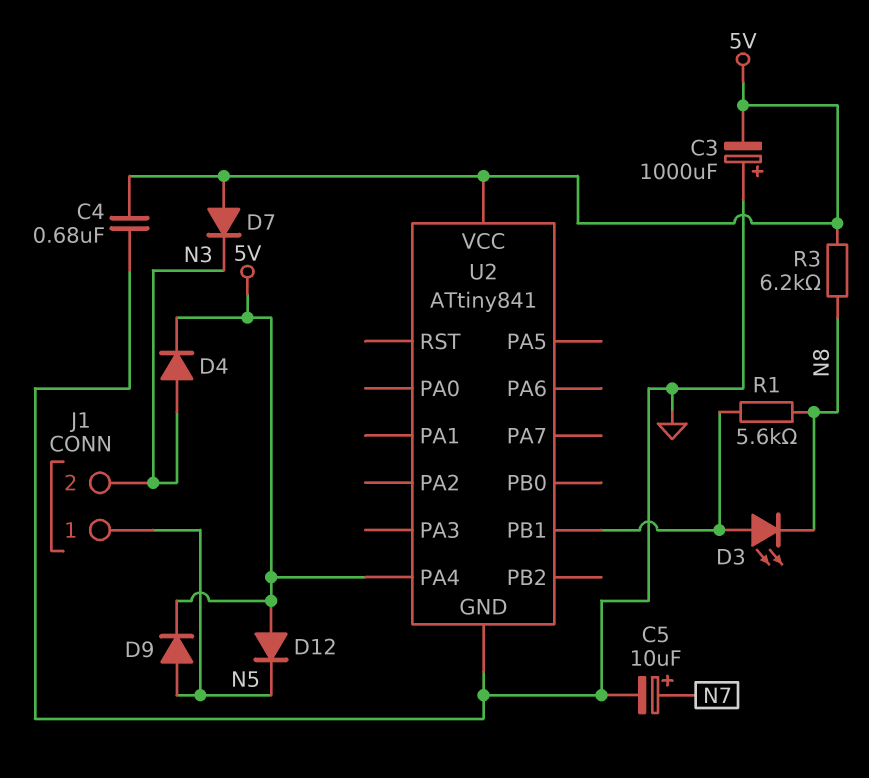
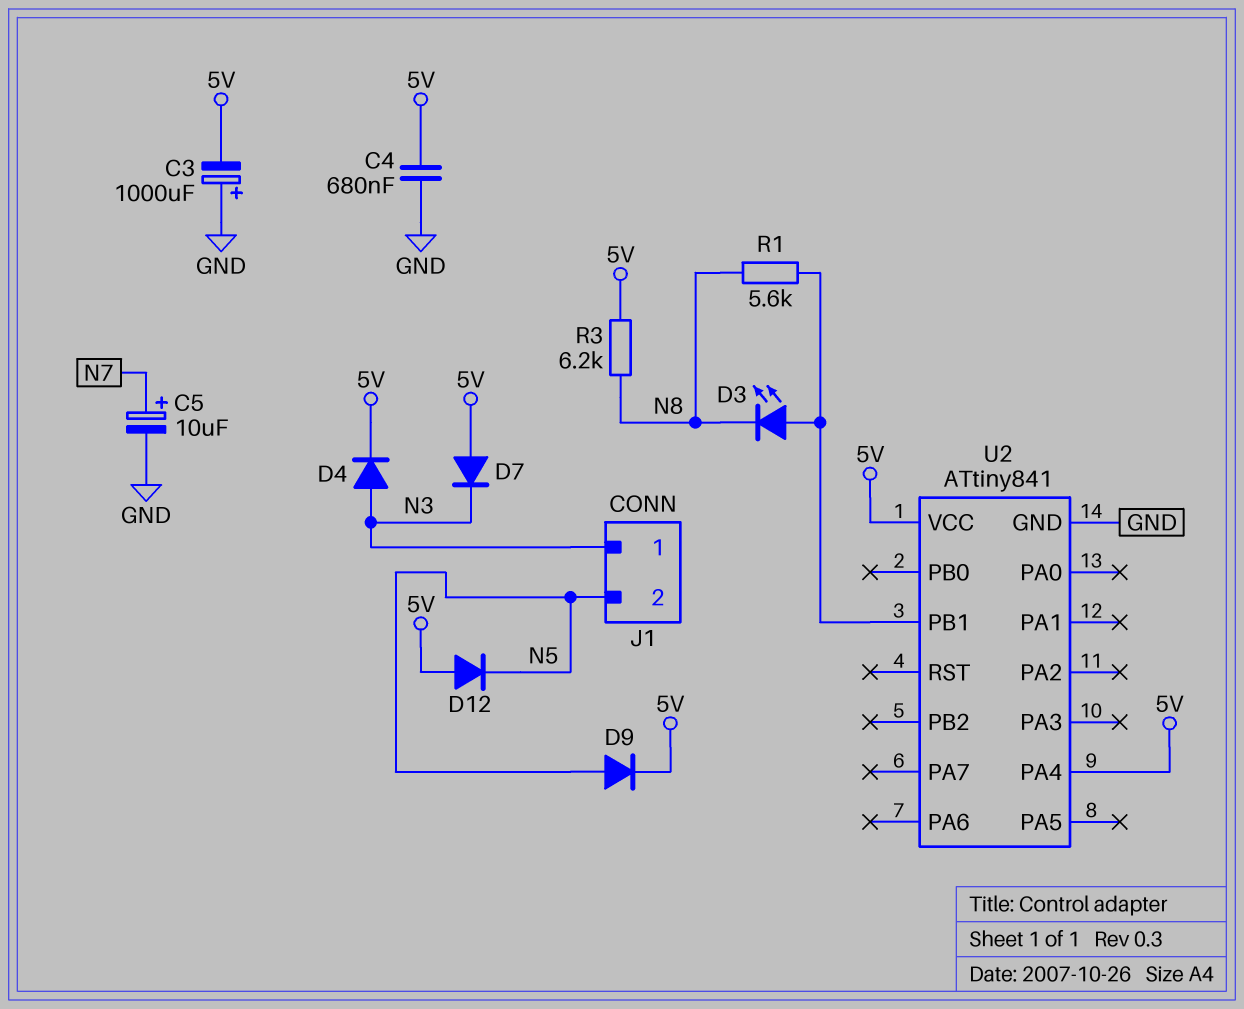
J1 pin 1: N5 -> N3
J1 pin 2: N3 -> N5

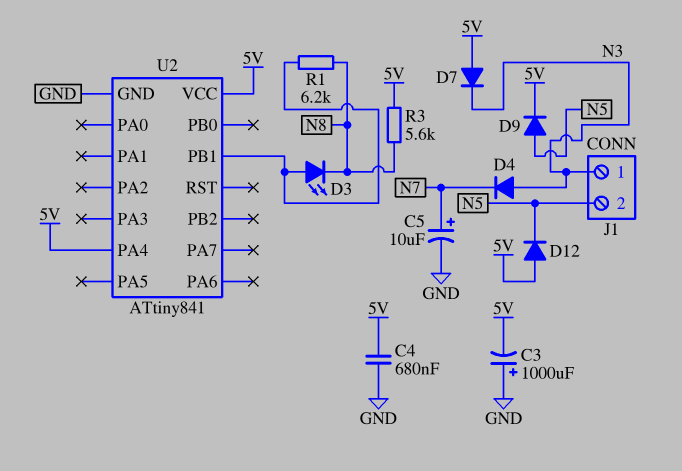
D4: diode (A N3, K 5V) -> diode (A N3, K N7)
R1: 5.6k (N8, U2/PB1) -> 6.2k (N8, U2/PB1)
R3: 6.2k (5V, N8) -> 5.6k (5V, N8)

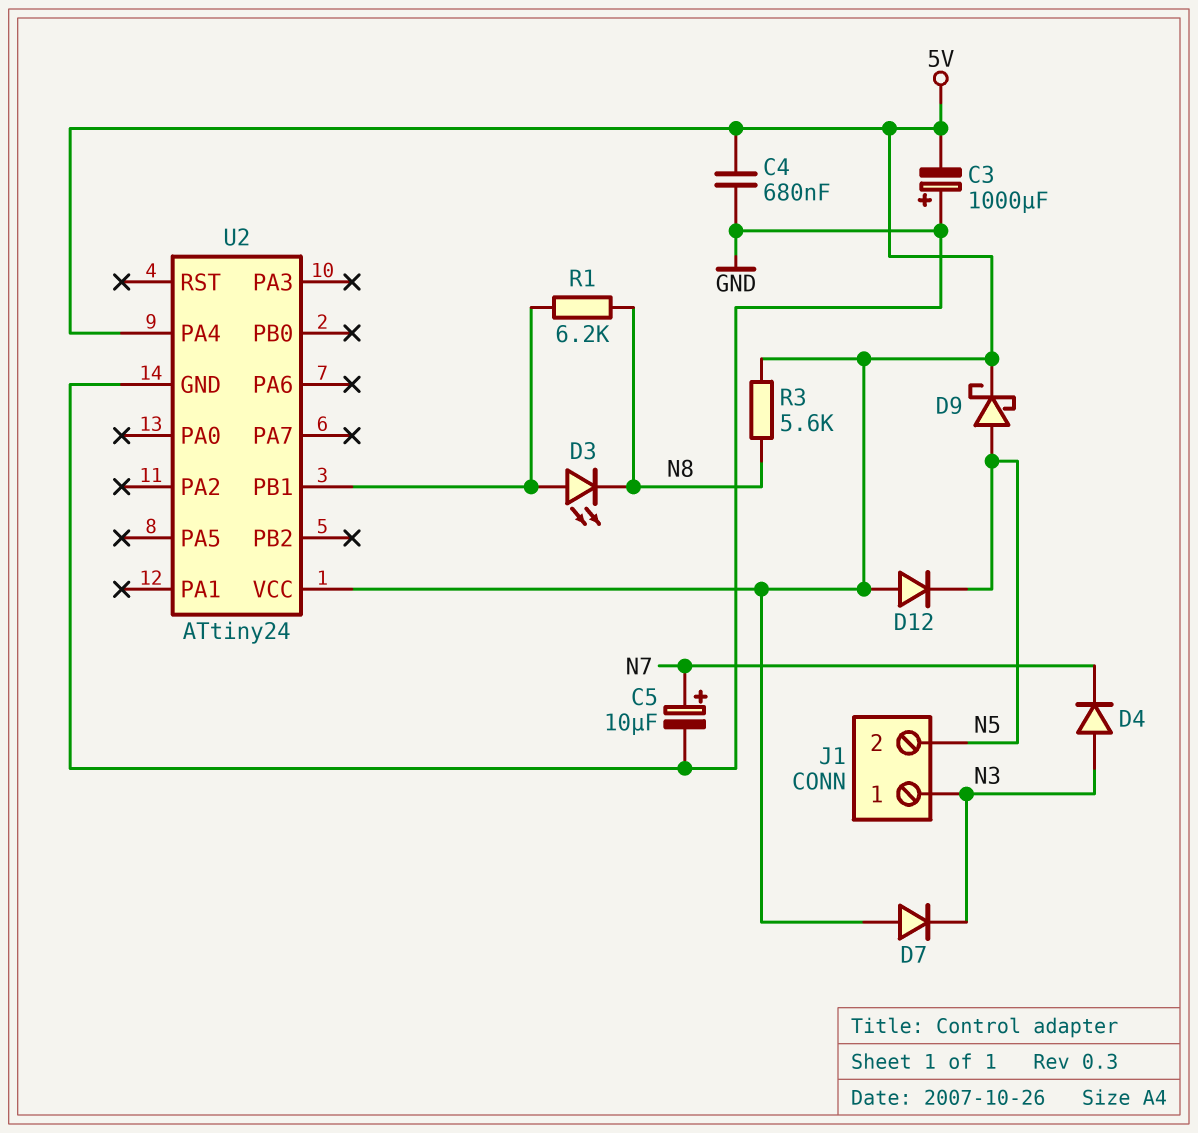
D9: diode (A N5, K 5V) -> schottky (A N5, K 5V)
U2: ATtiny841 -> ATtiny24

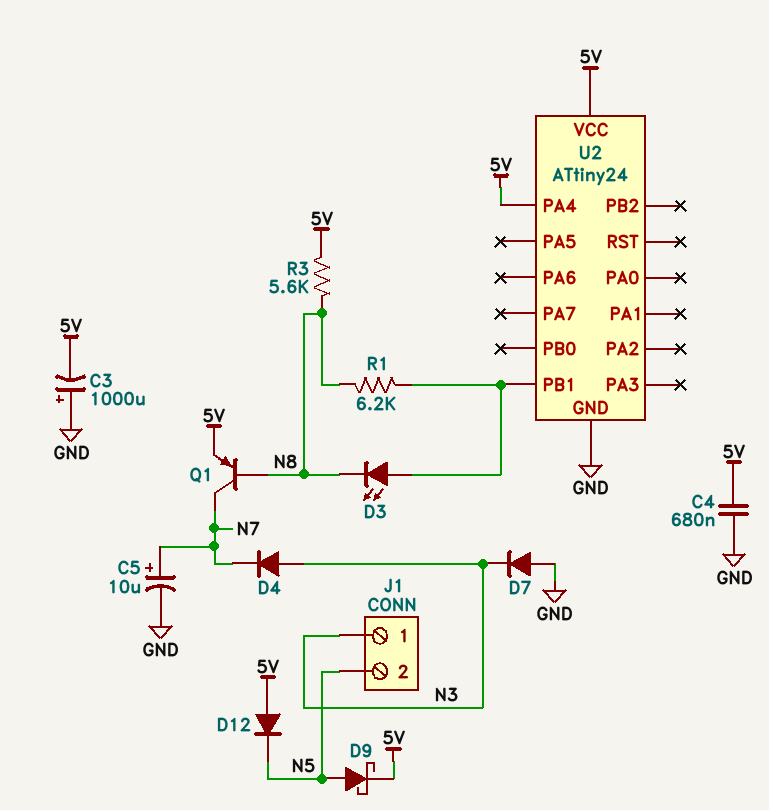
D7: diode (A 5V, K N3) -> diode (A GND, K N3)
Q1: none -> PNP (B N8, C N7, E 5V)

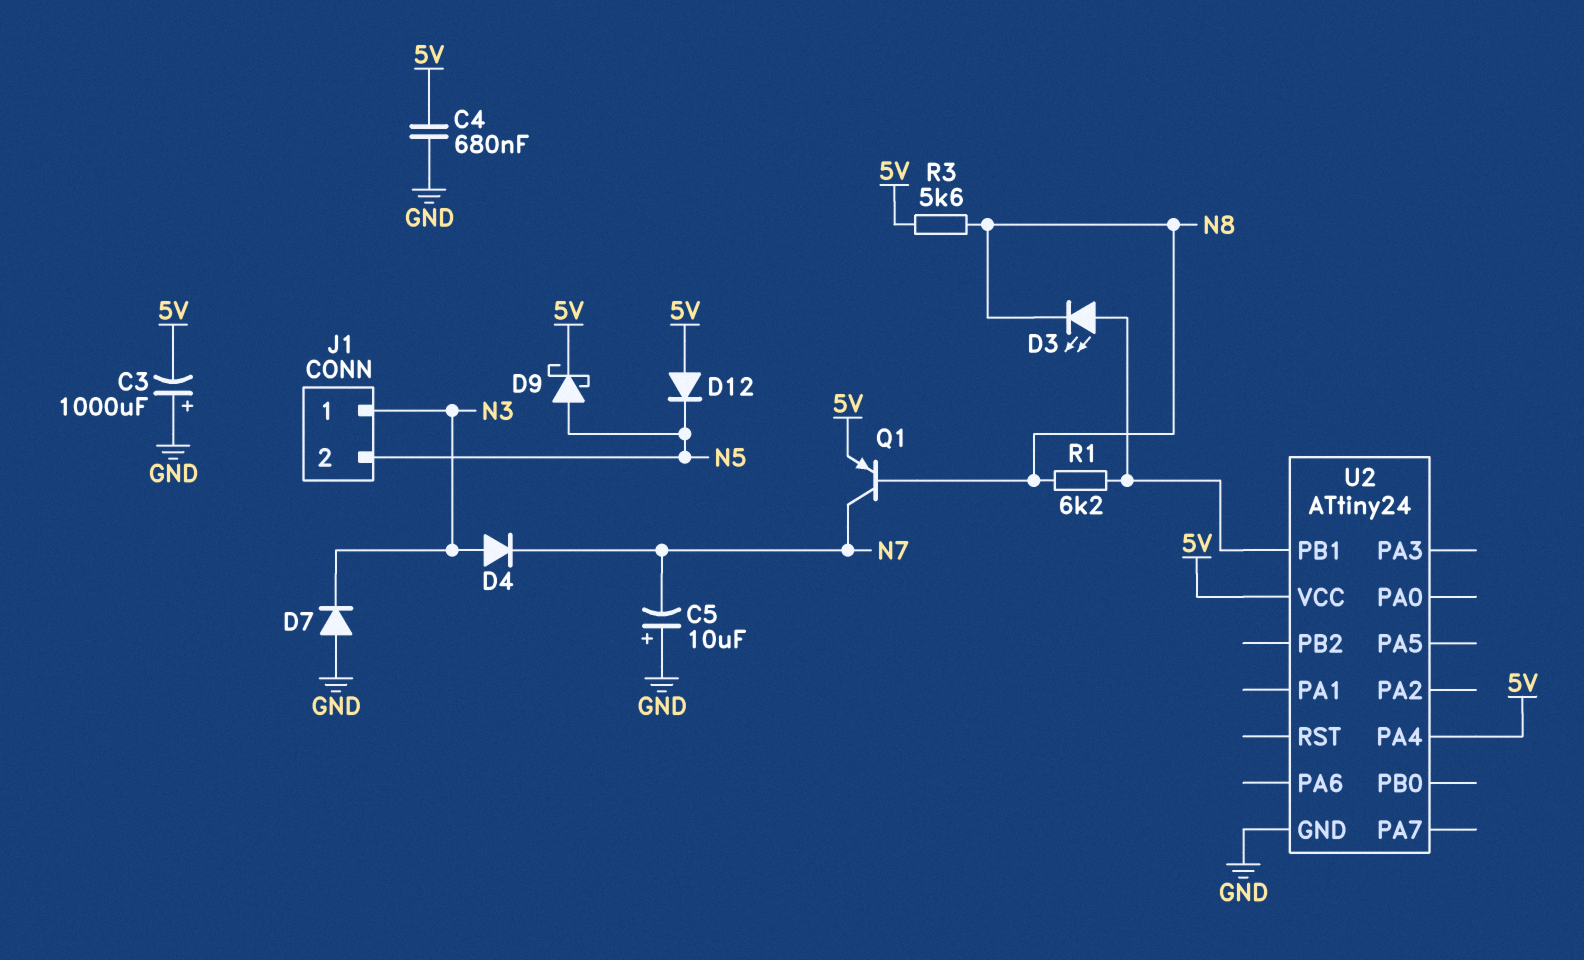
C5: 10uF (plus N7, minus GND) -> 10uF (plus GND, minus N7)

